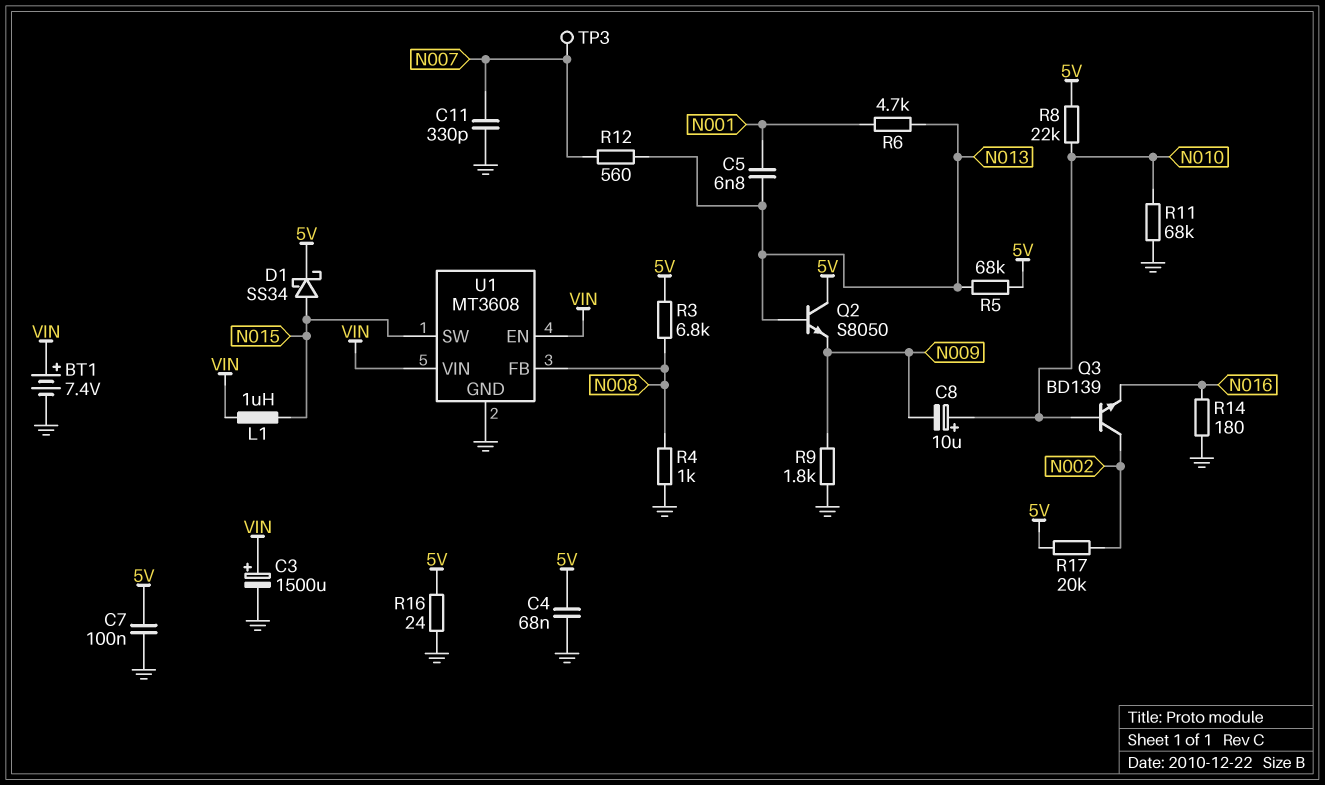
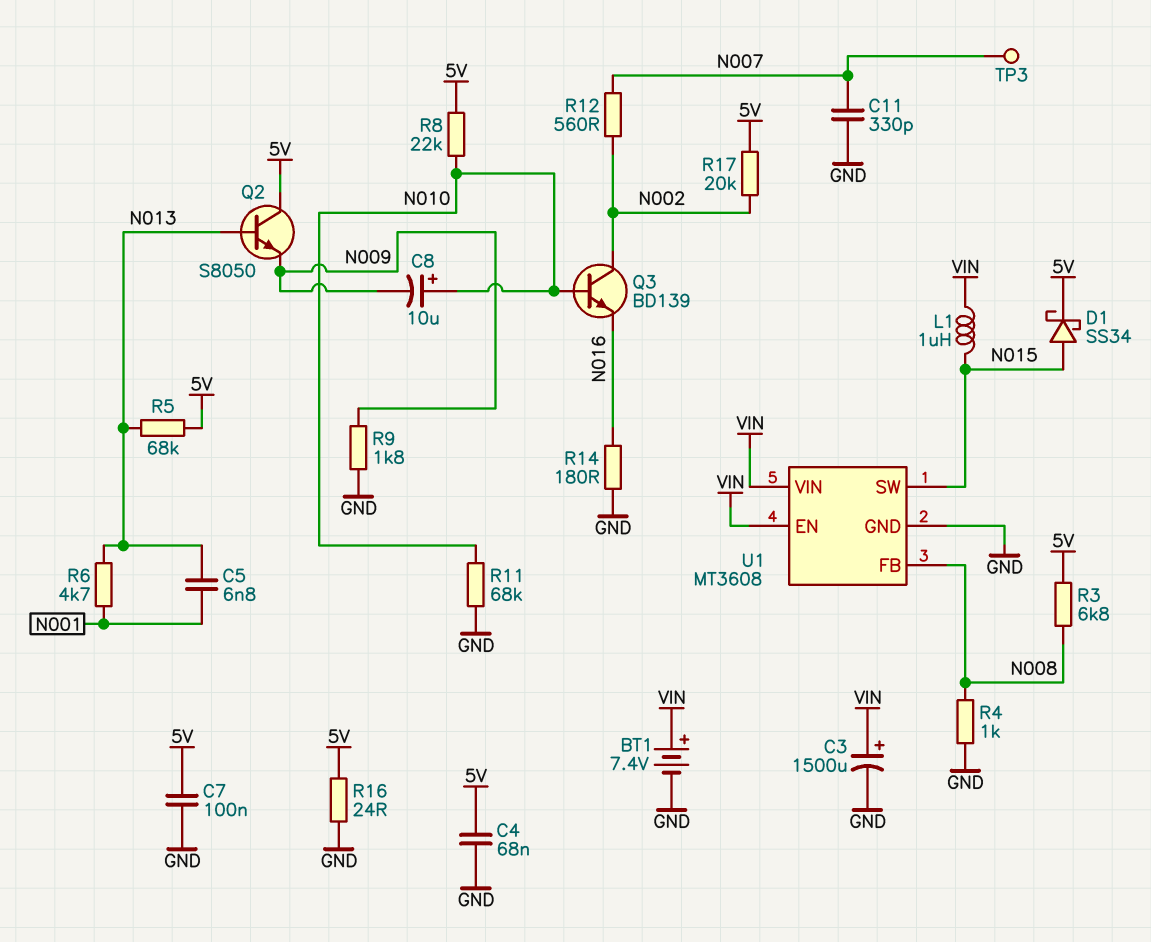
R12: 560 (N007, N013) -> 560 (N002, N007)

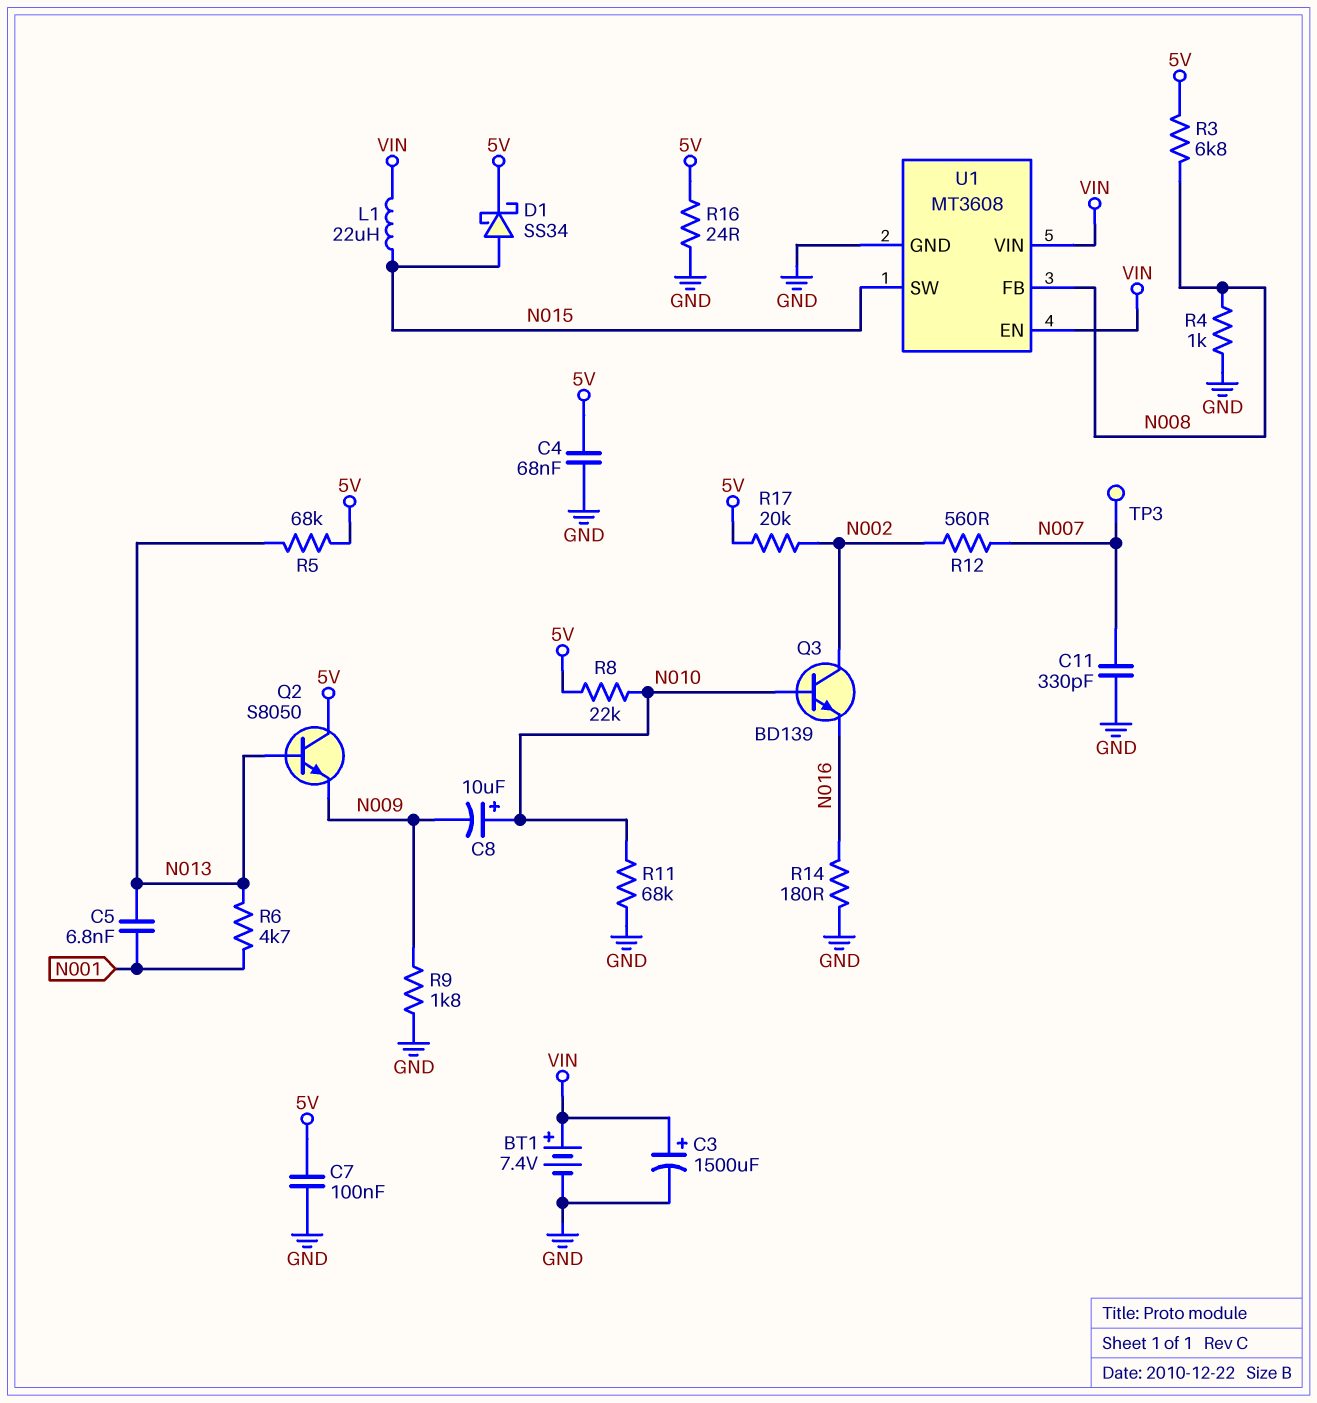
L1: 1uH (N015, VIN) -> 22uH (N015, VIN)

